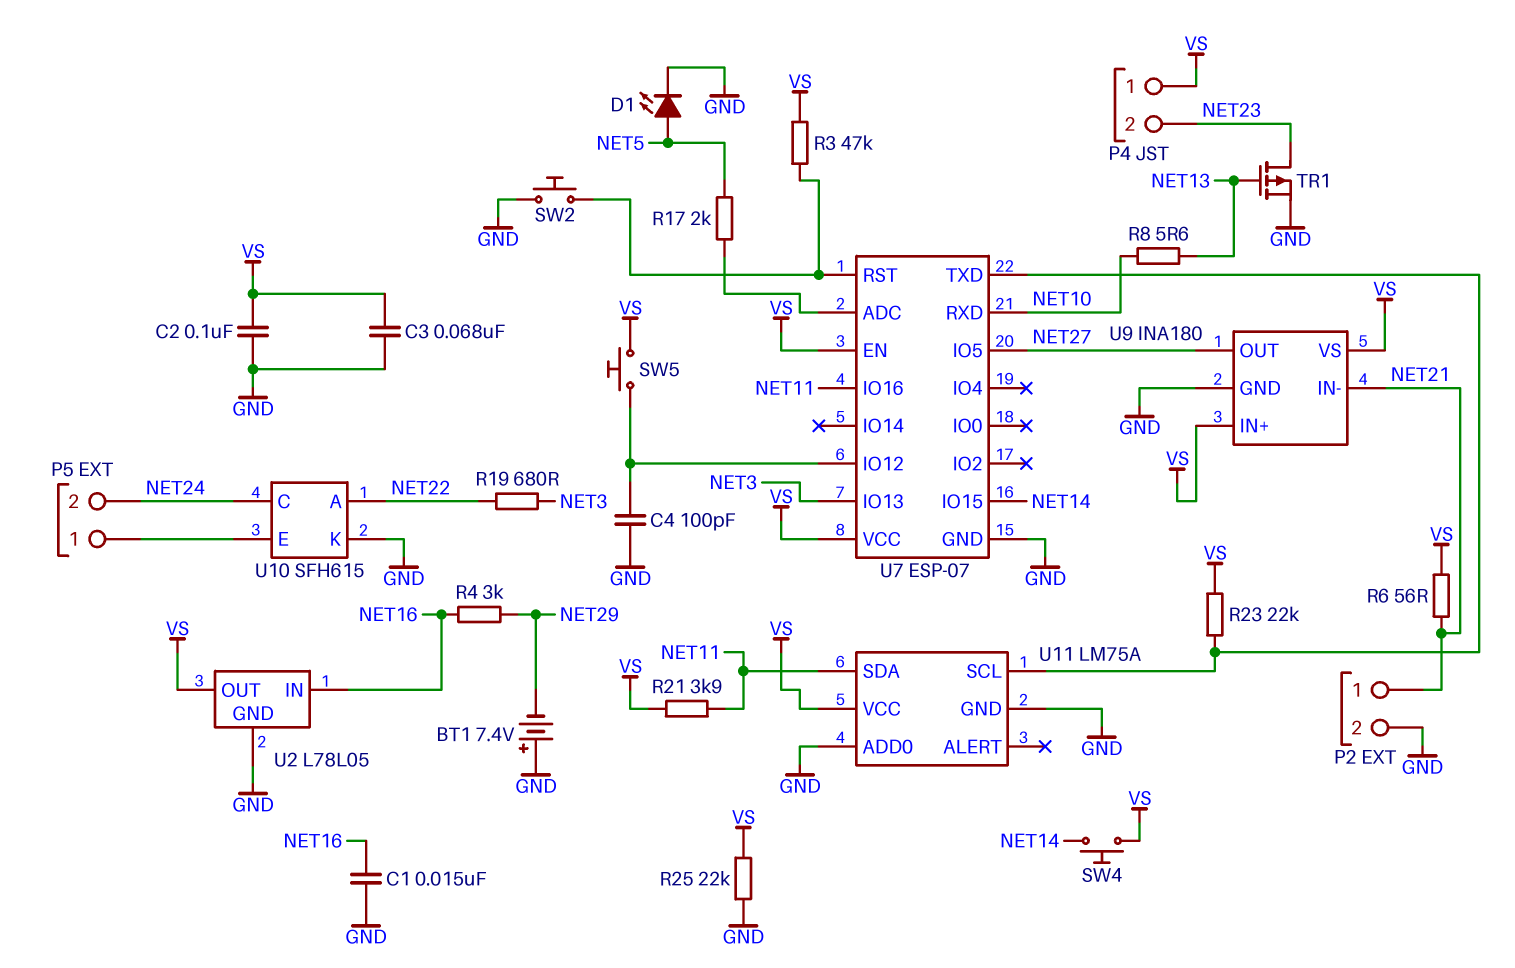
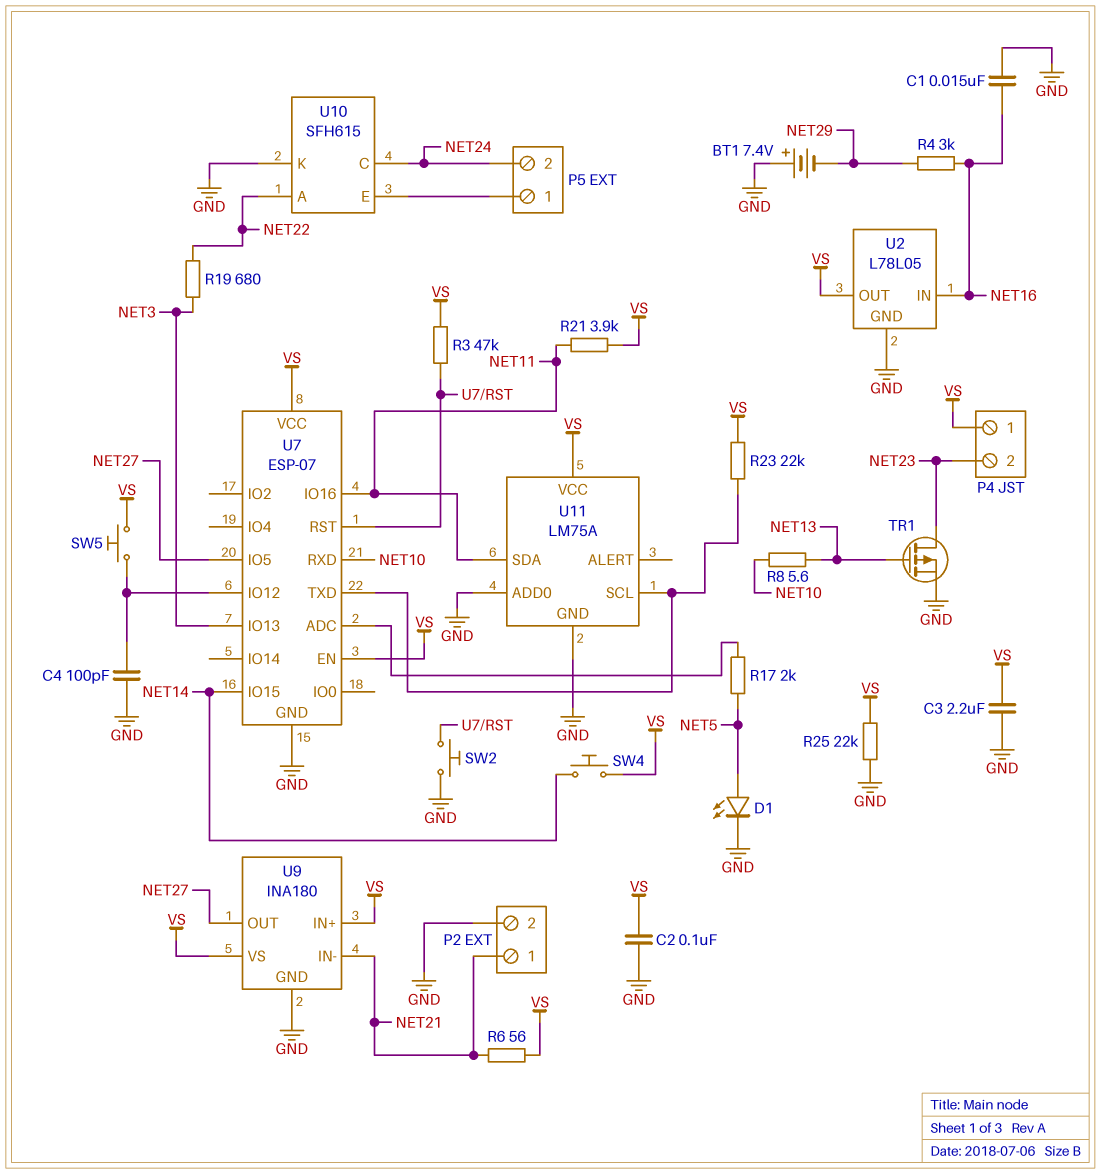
C3: 68nF (GND, VS) -> 2.2uF (GND, VS)

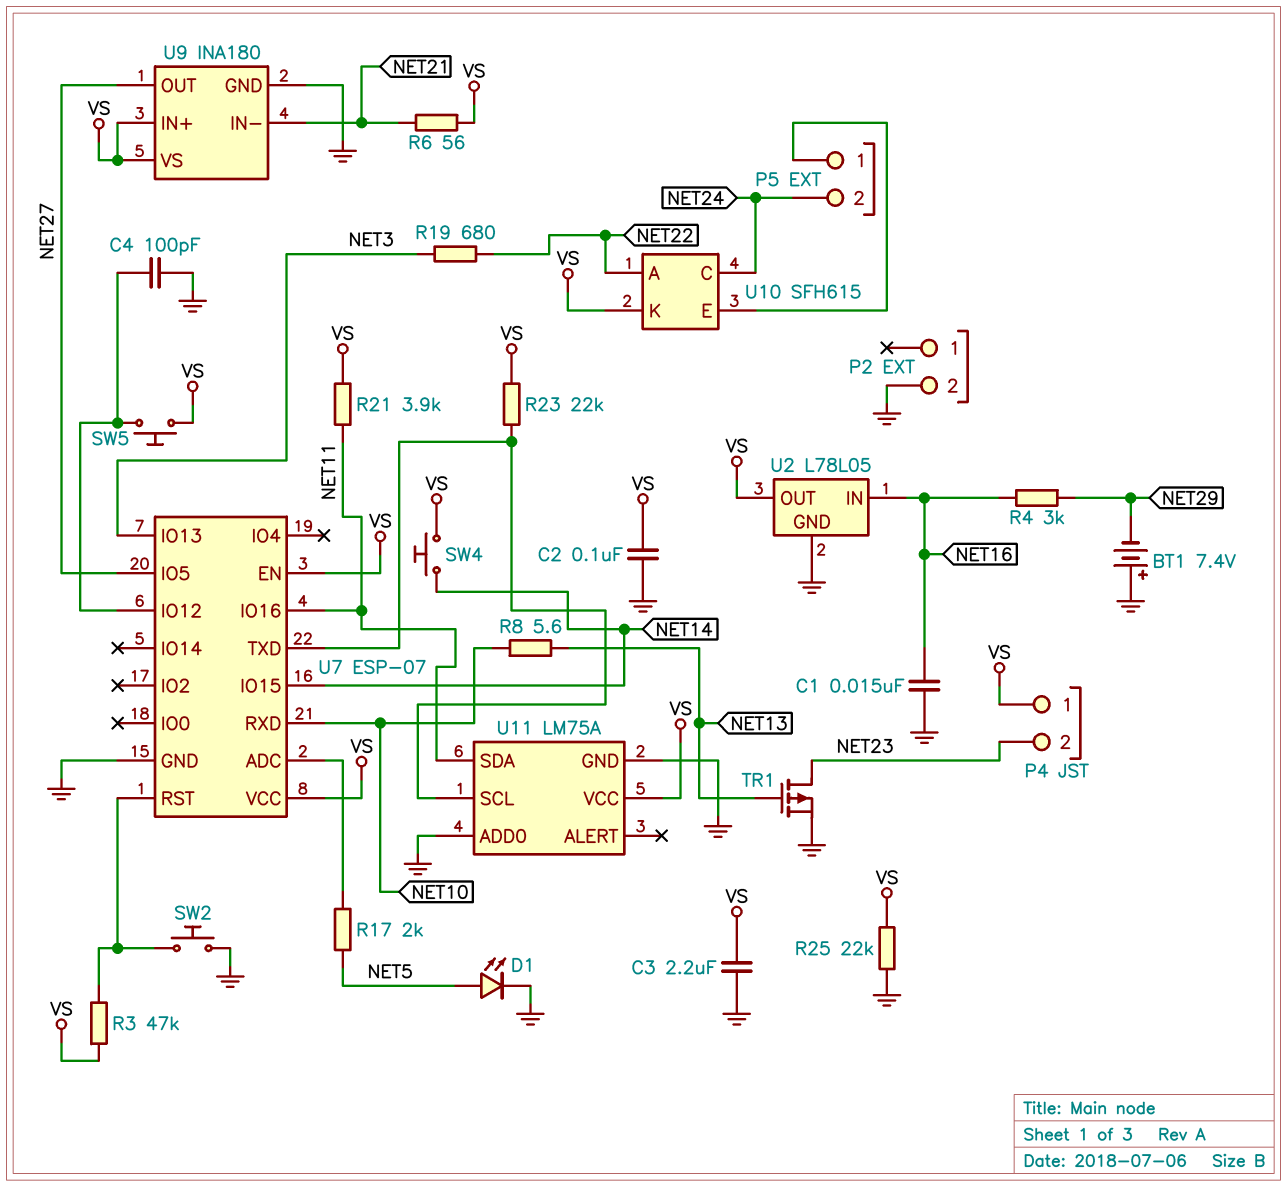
P2 pin 1: NET21 -> none
U10 pin K: GND -> VS

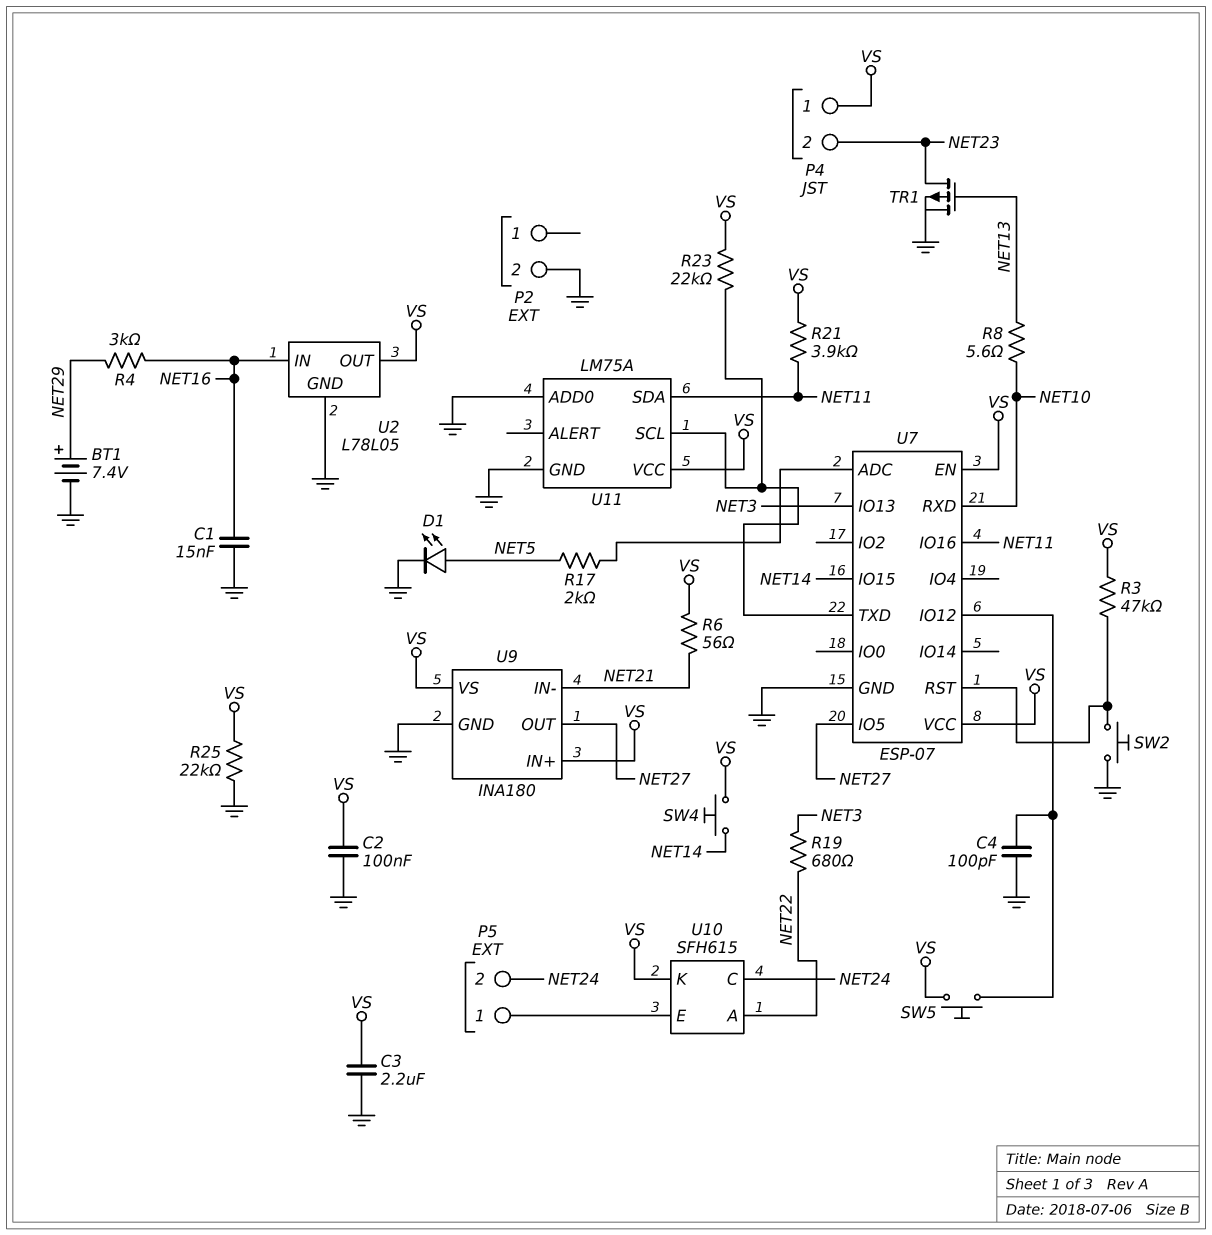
BT1: 7.4V (plus GND, minus NET29) -> 7.4V (plus NET29, minus GND)

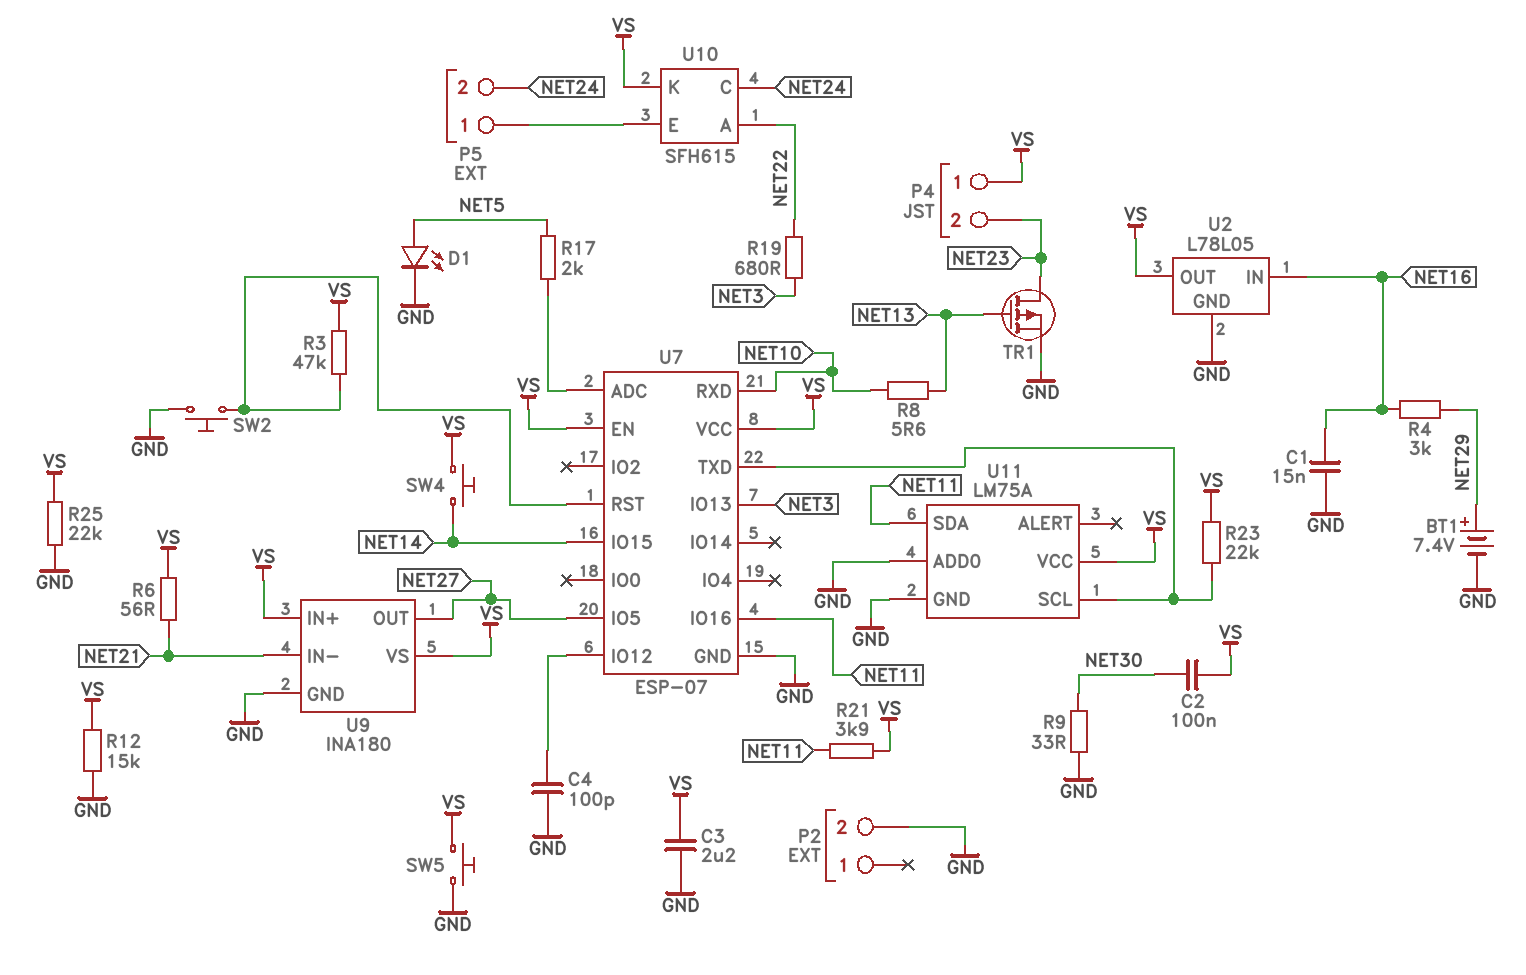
C2: 100nF (GND, VS) -> 100nF (NET30, VS)
R9: none -> 33 (GND, NET30)
R12: none -> 15k (GND, VS)
SW5: button (U7/IO12, VS) -> button (GND, VS)

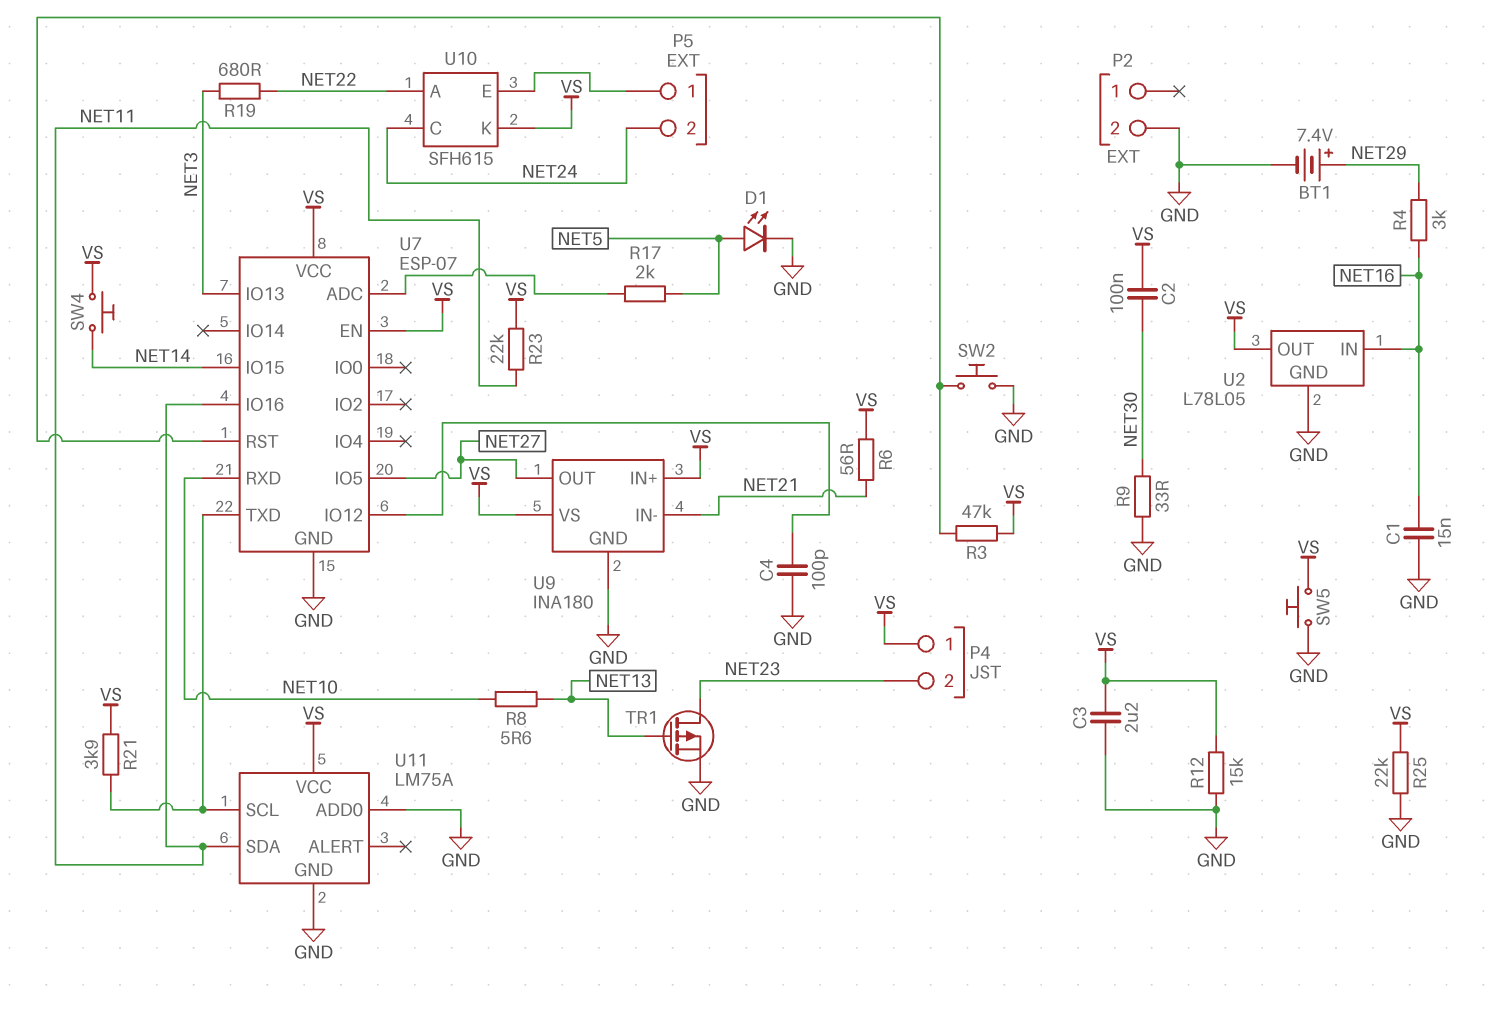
R21: 3.9k (NET11, VS) -> 3.9k (U7/TXD, VS)
R23: 22k (U7/TXD, VS) -> 22k (NET11, VS)

